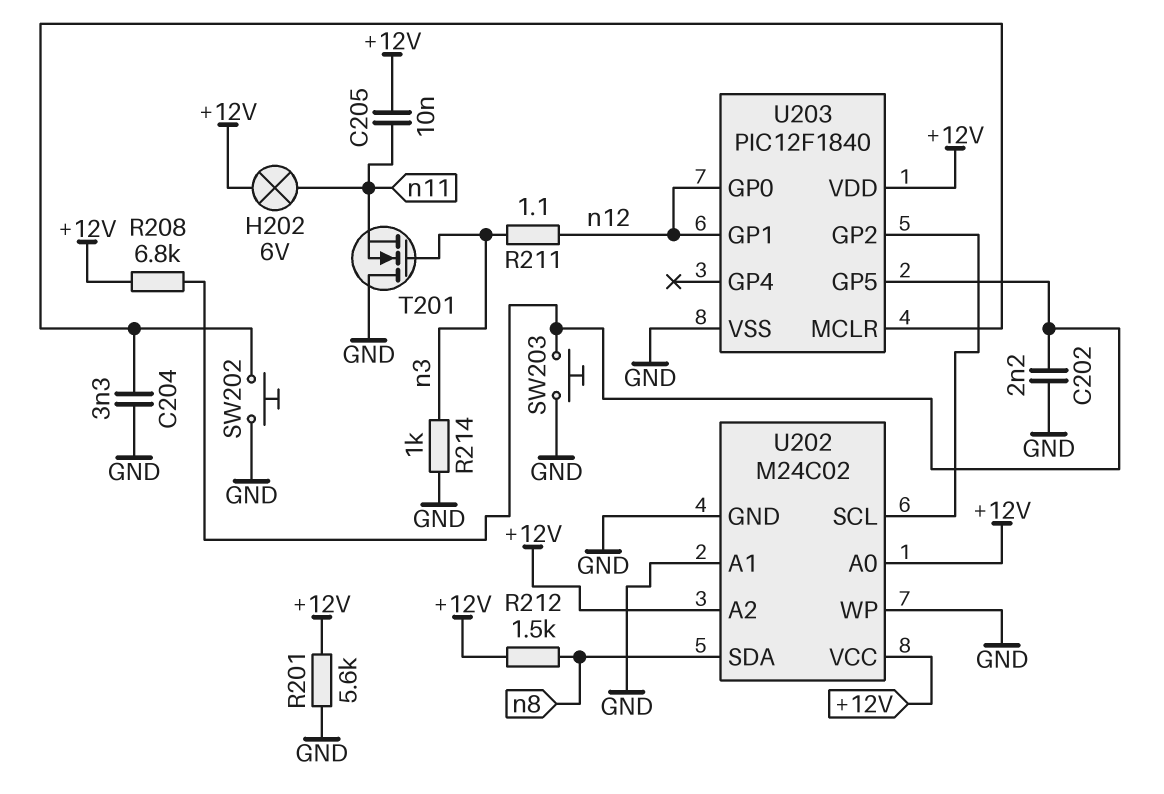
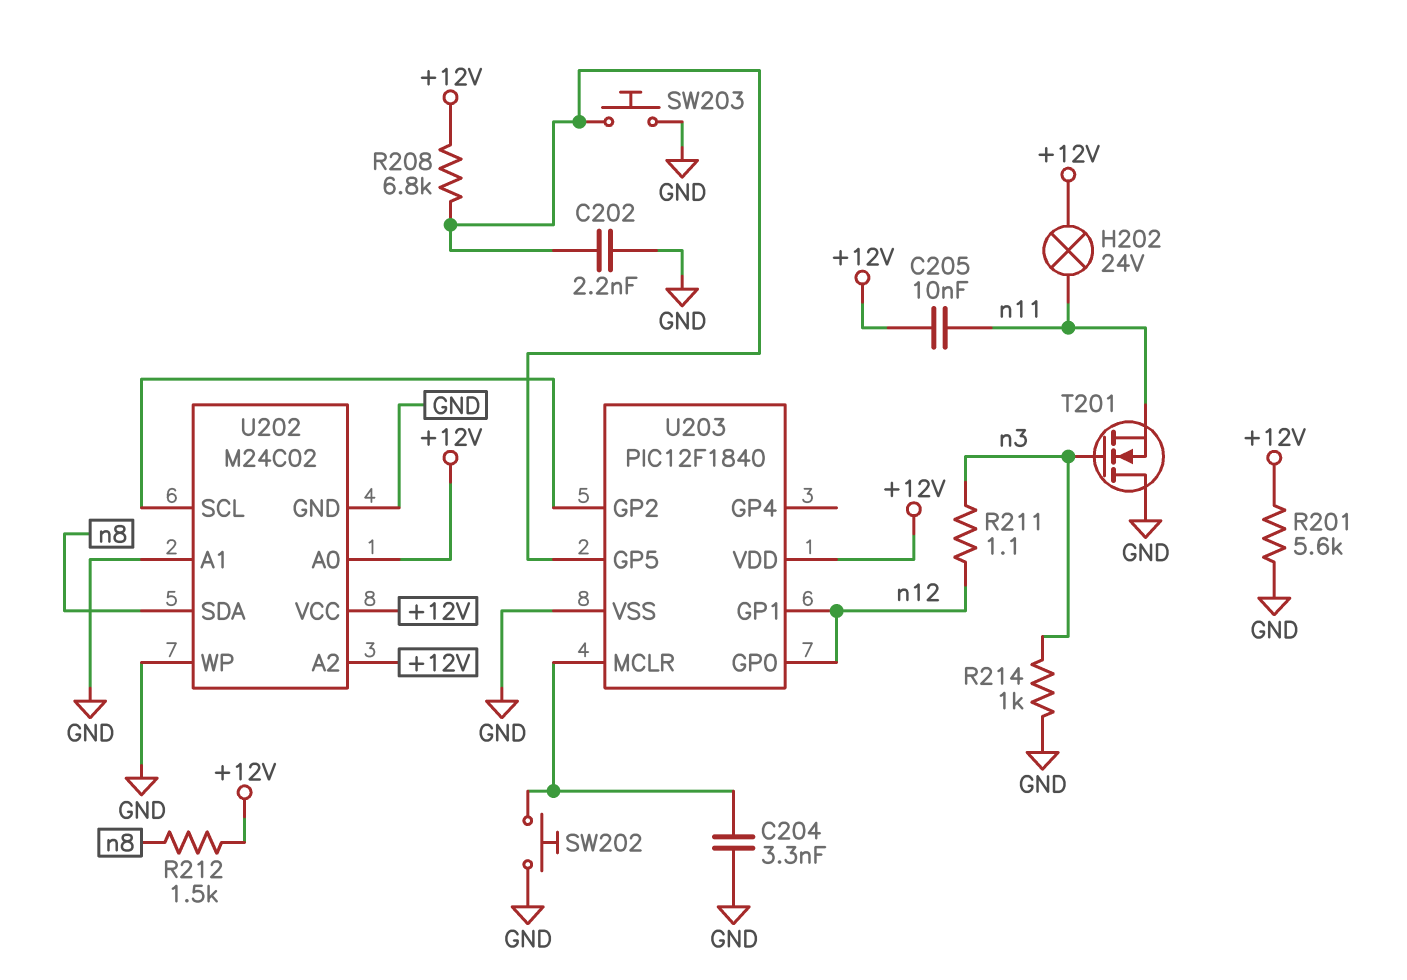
H202: lamp 6V (+12V, n11) -> lamp 24V (+12V, n11)

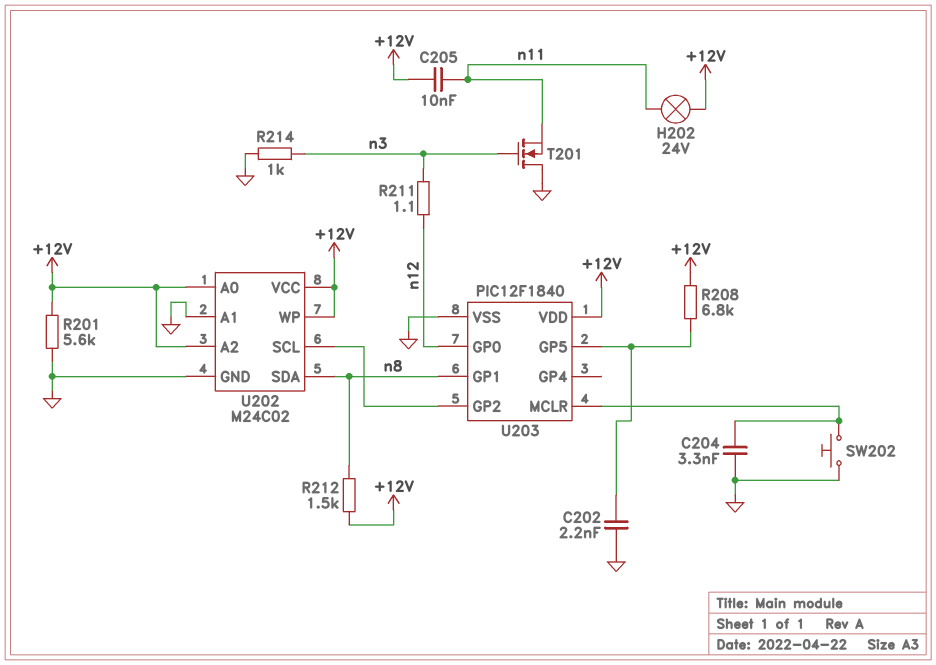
SW203: button (GND, U203/GP5) -> none
U202 pin WP: GND -> +12V
U203 pin GP1: n12 -> n8

